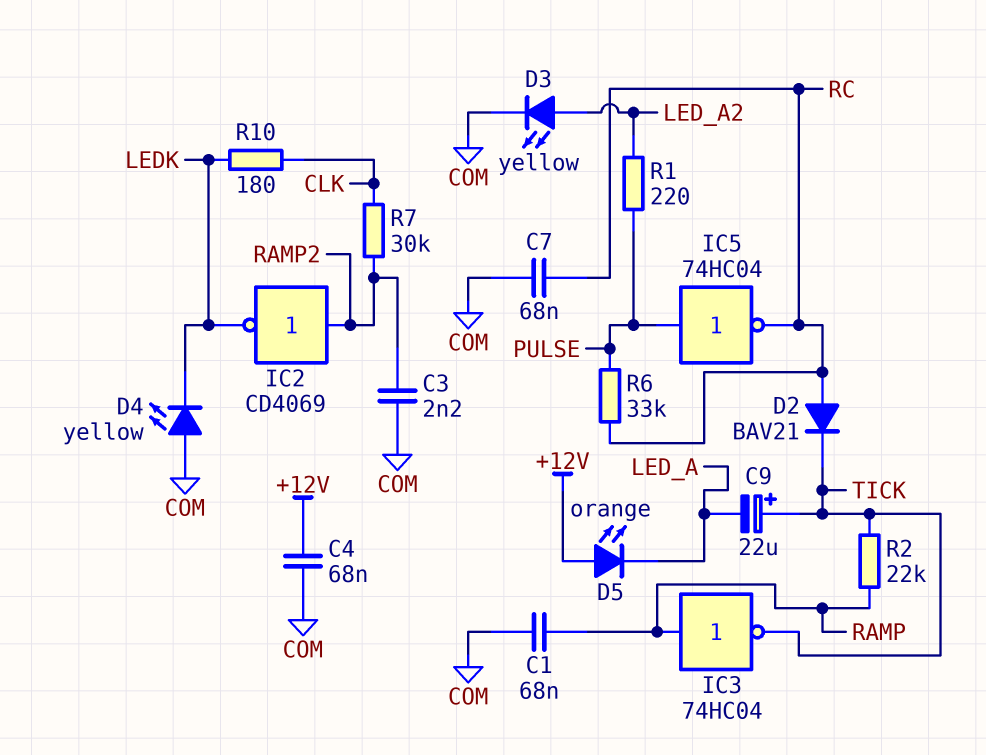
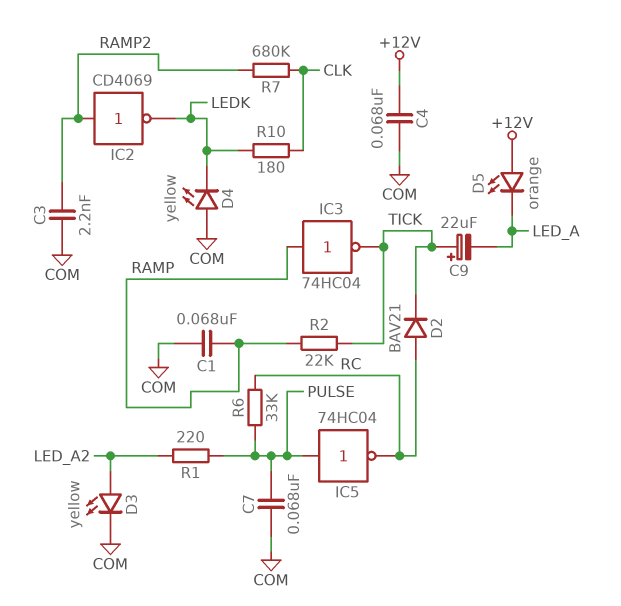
C7: 68nF (COM, RC) -> 68nF (COM, PULSE)
R7: 30k (CLK, RAMP2) -> 680k (CLK, RAMP2)

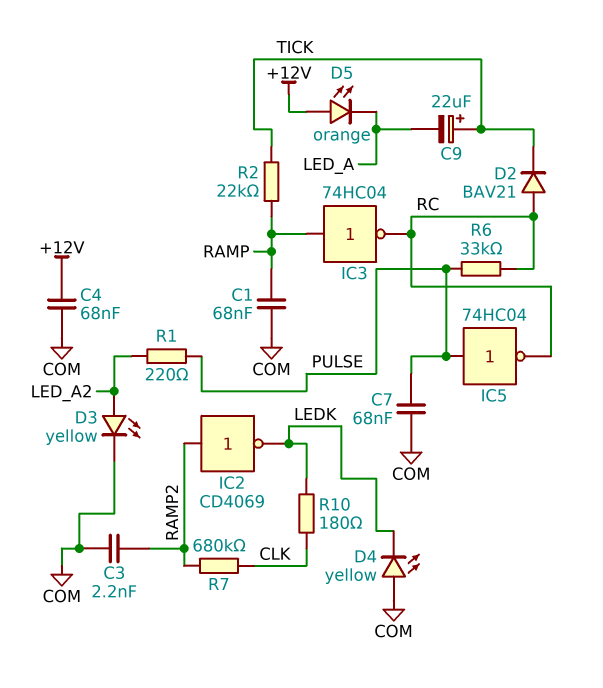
IC3: NOT 74HC04 (in RAMP, out TICK) -> NOT 74HC04 (in RAMP, out RC)

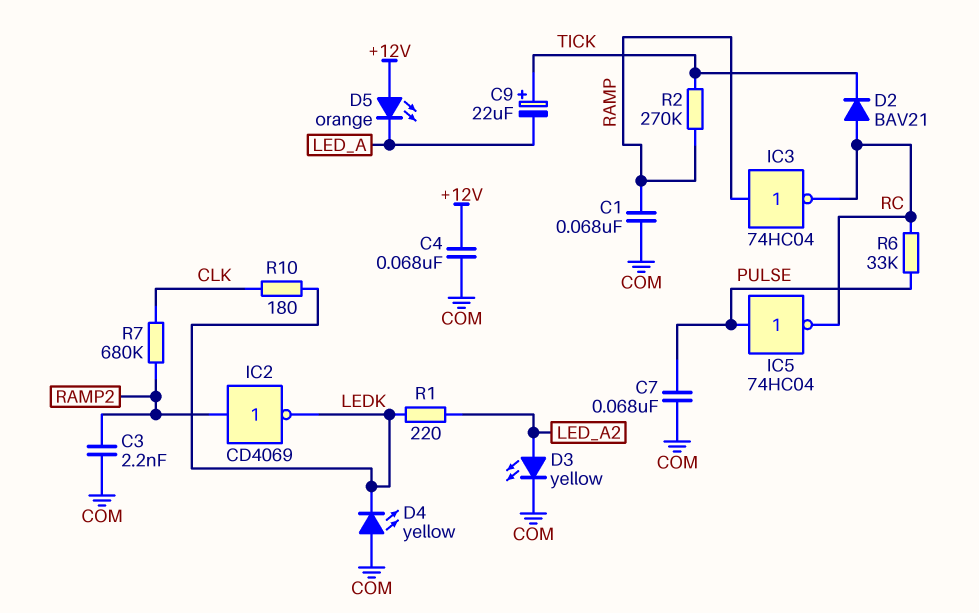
R1: 220 (LED_A2, PULSE) -> 220 (LEDK, LED_A2)
R2: 22k (RAMP, TICK) -> 270k (RAMP, TICK)

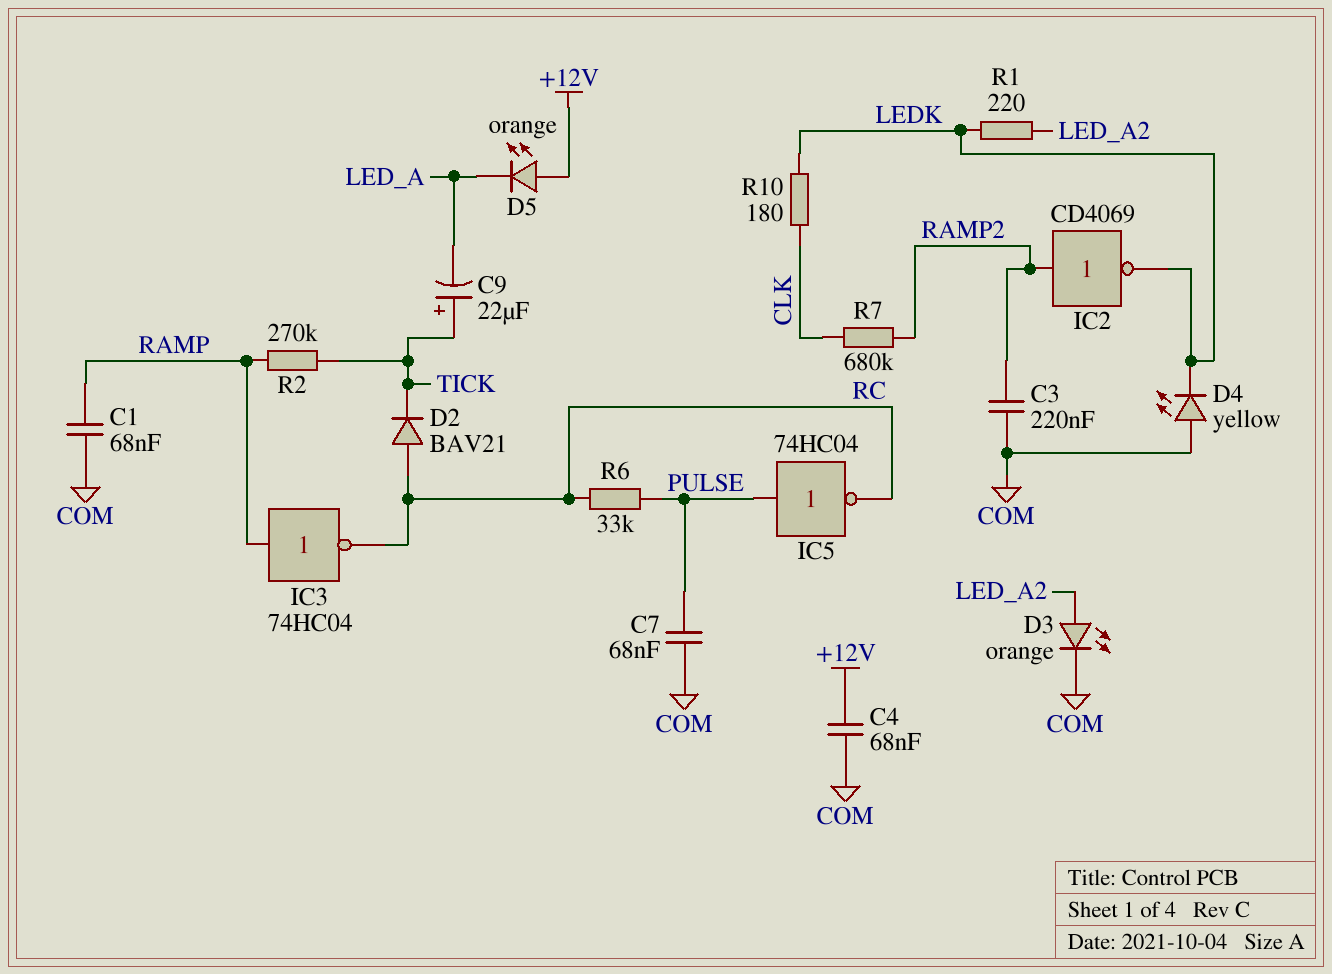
C3: 2.2nF (COM, RAMP2) -> 220nF (COM, RAMP2)
D3: LED yellow (A LED_A2, K COM) -> LED orange (A LED_A2, K COM)

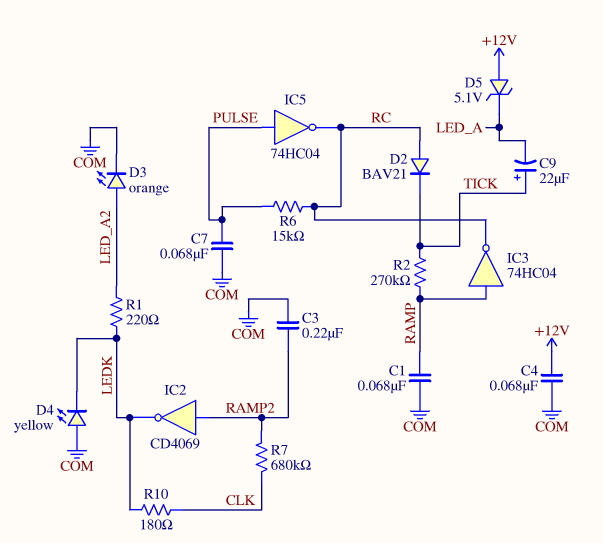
D5: LED orange (A +12V, K LED_A) -> zener 5.1V (A +12V, K LED_A)
R6: 33k (PULSE, RC) -> 15k (PULSE, RC)

